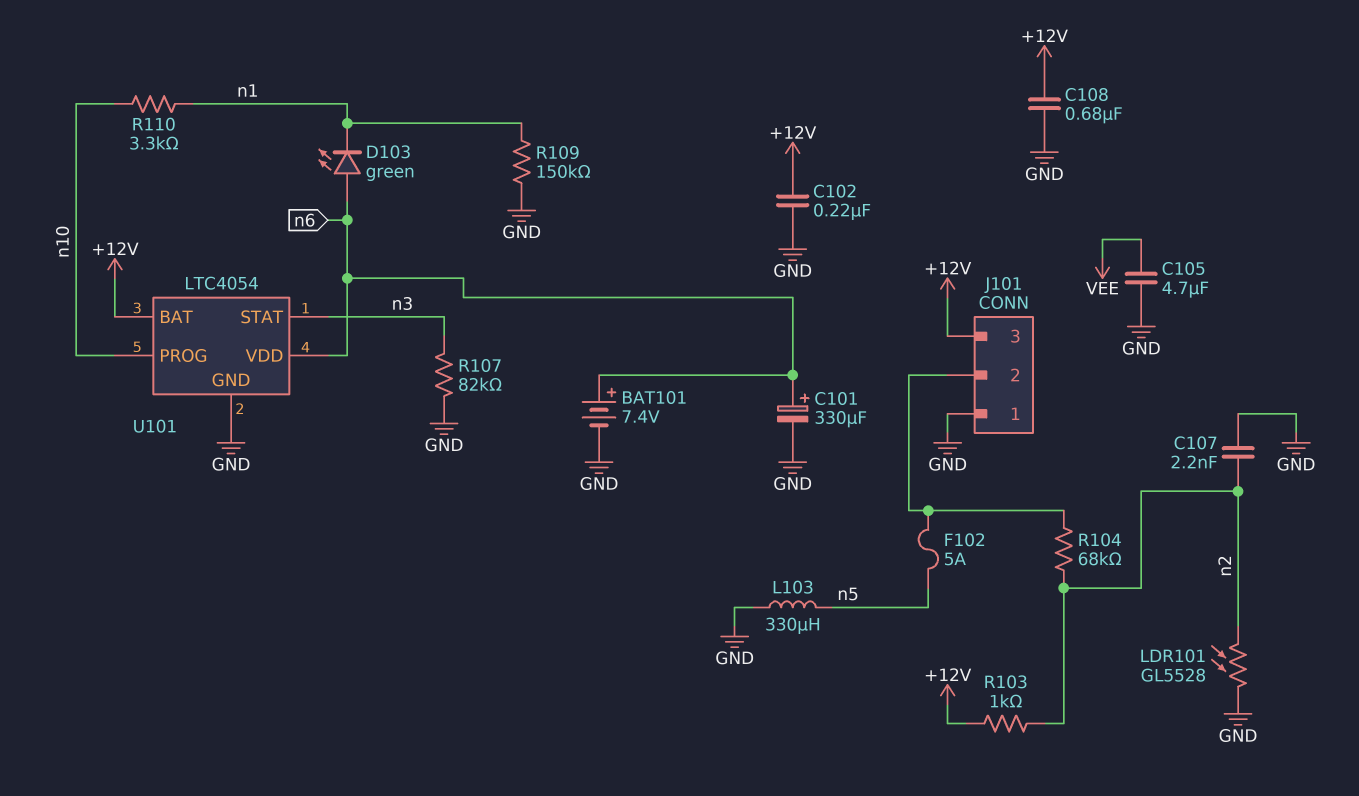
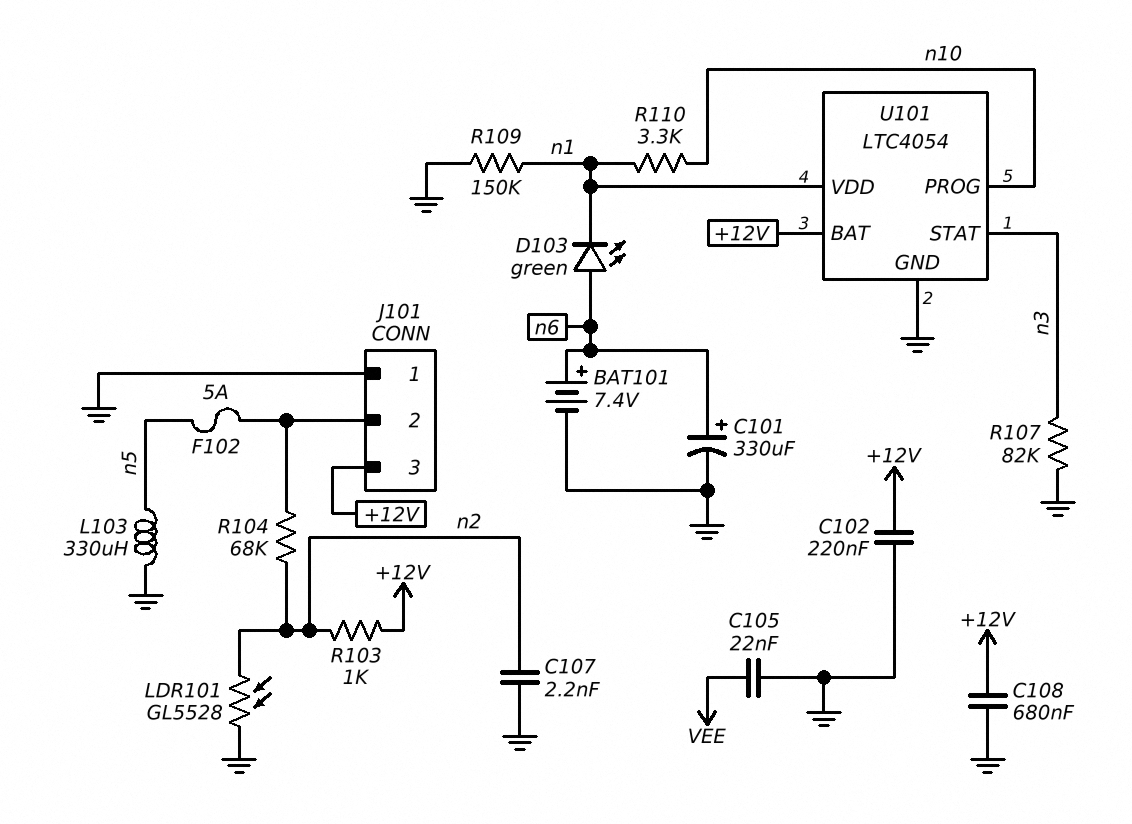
C105: 4.7uF (GND, VEE) -> 22nF (GND, VEE)
U101 pin VDD: n6 -> n1

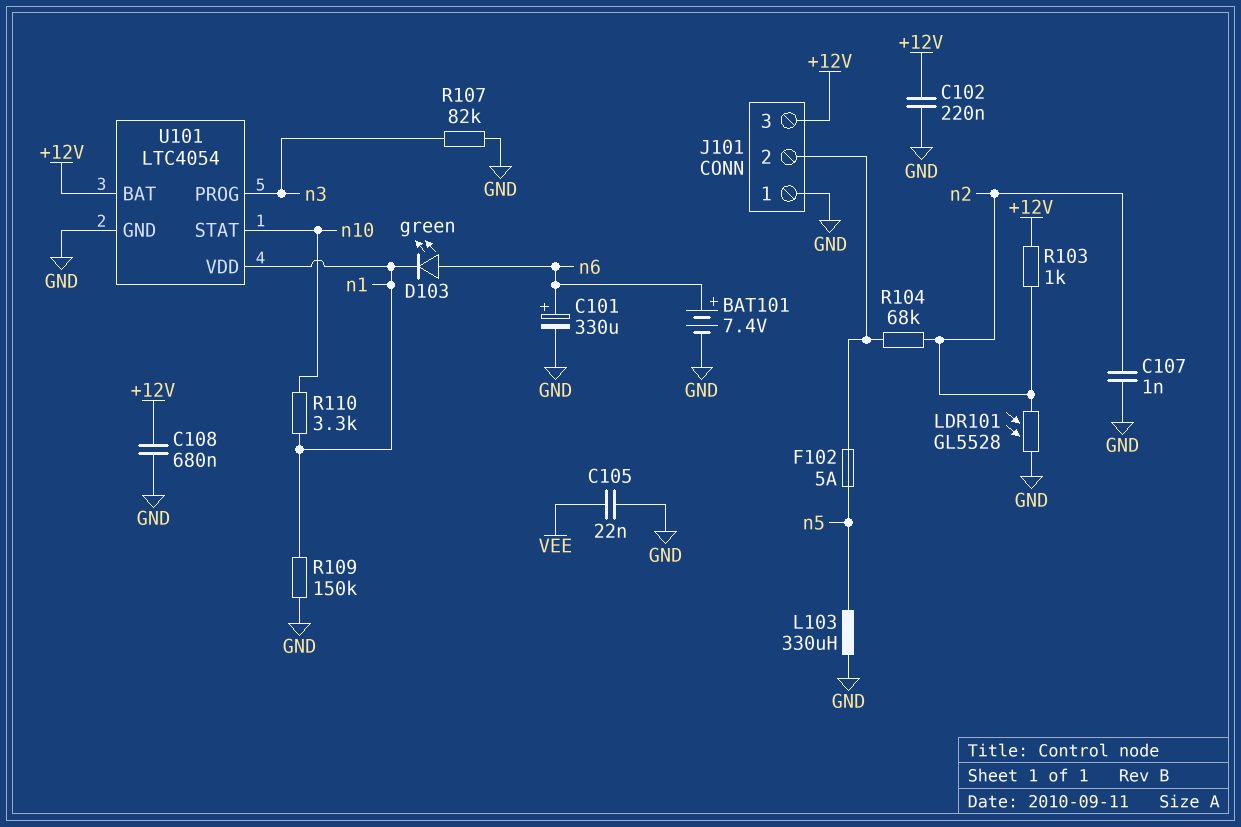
C107: 2.2nF (GND, n2) -> 1nF (GND, n2)
U101 pin PROG: n10 -> n3
U101 pin STAT: n3 -> n10

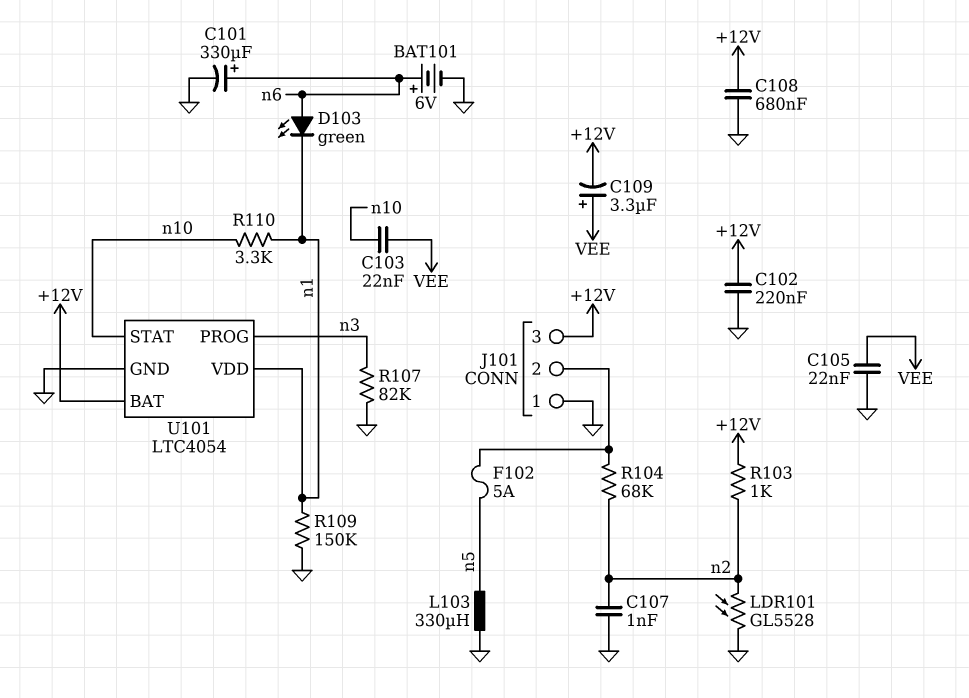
BAT101: 7.4V (plus n6, minus GND) -> 6V (plus n6, minus GND)
C103: none -> 22nF (VEE, n10)
C109: none -> 3.3uF (plus VEE, minus +12V)

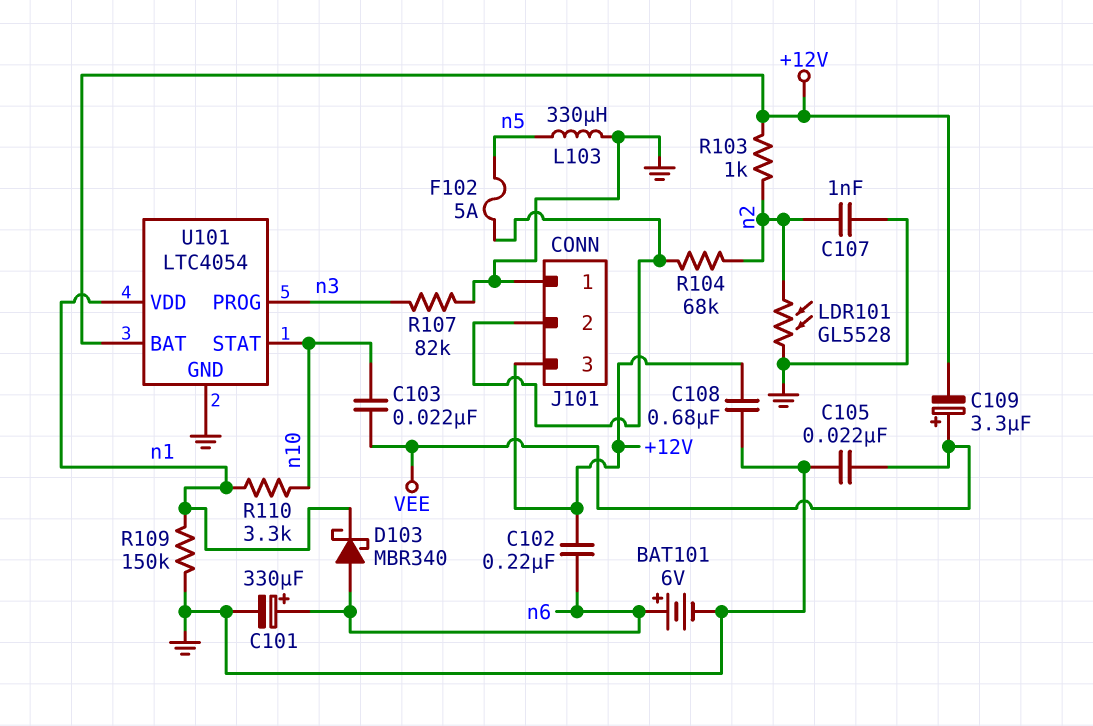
C102: 220nF (+12V, GND) -> 220nF (+12V, n6)
D103: LED green (A n6, K n1) -> schottky MBR340 (A n6, K n1)

